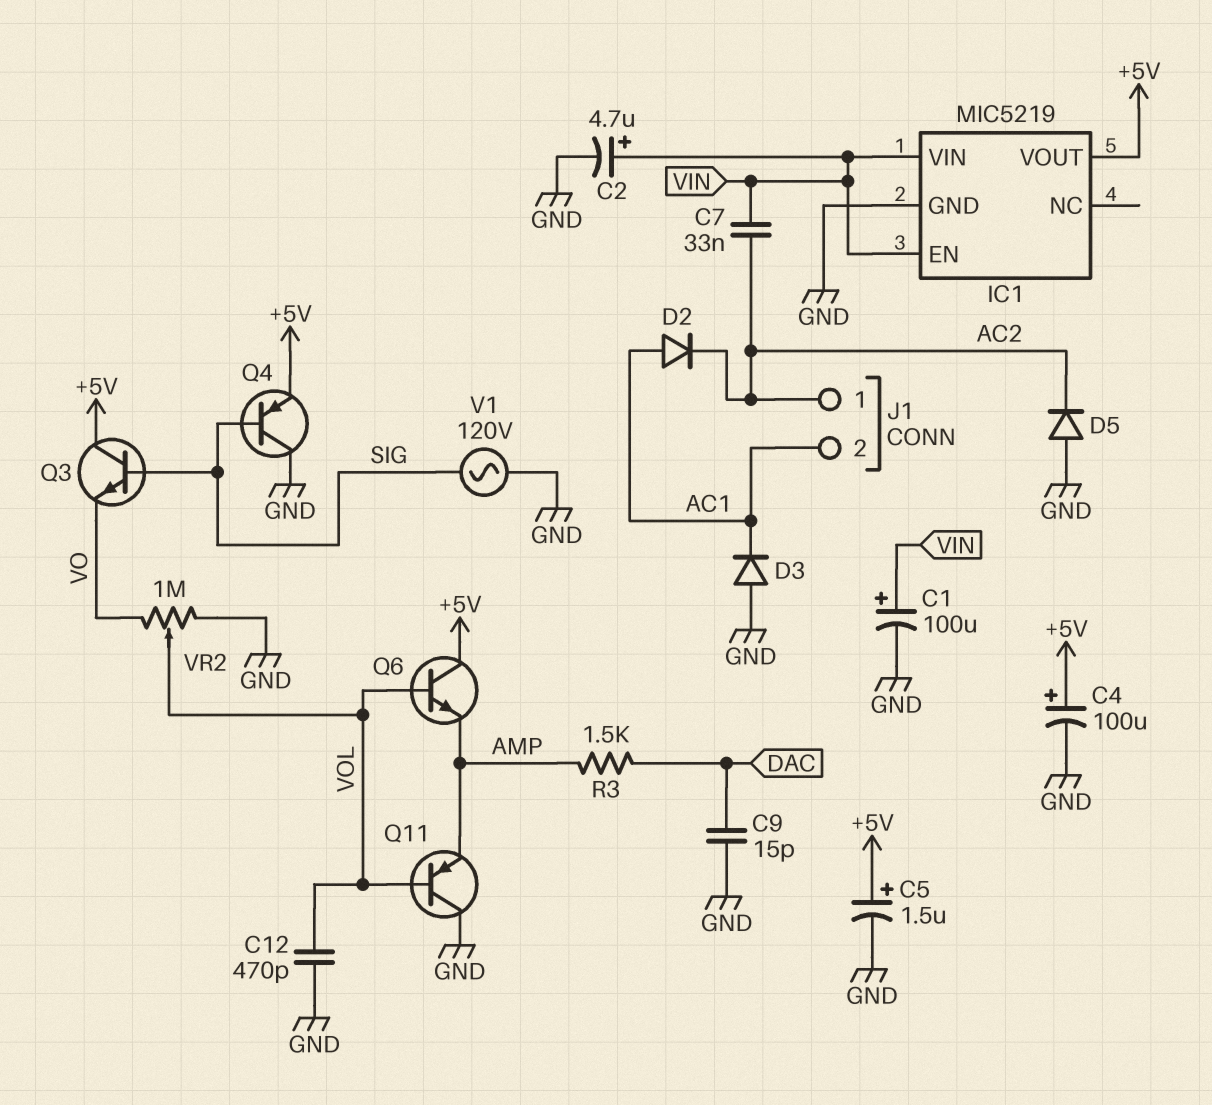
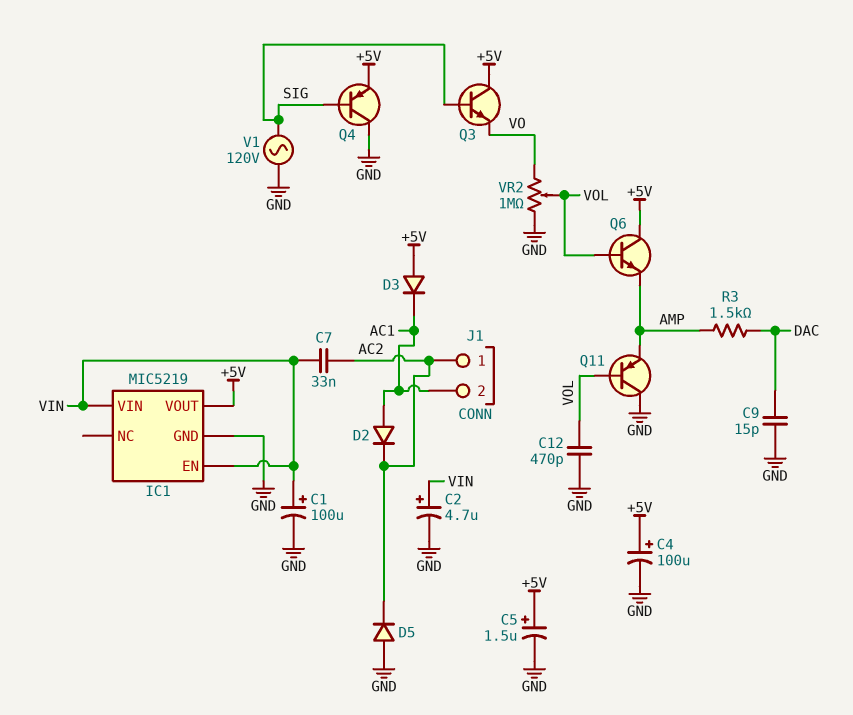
D3: diode (A GND, K AC1) -> diode (A +5V, K AC1)

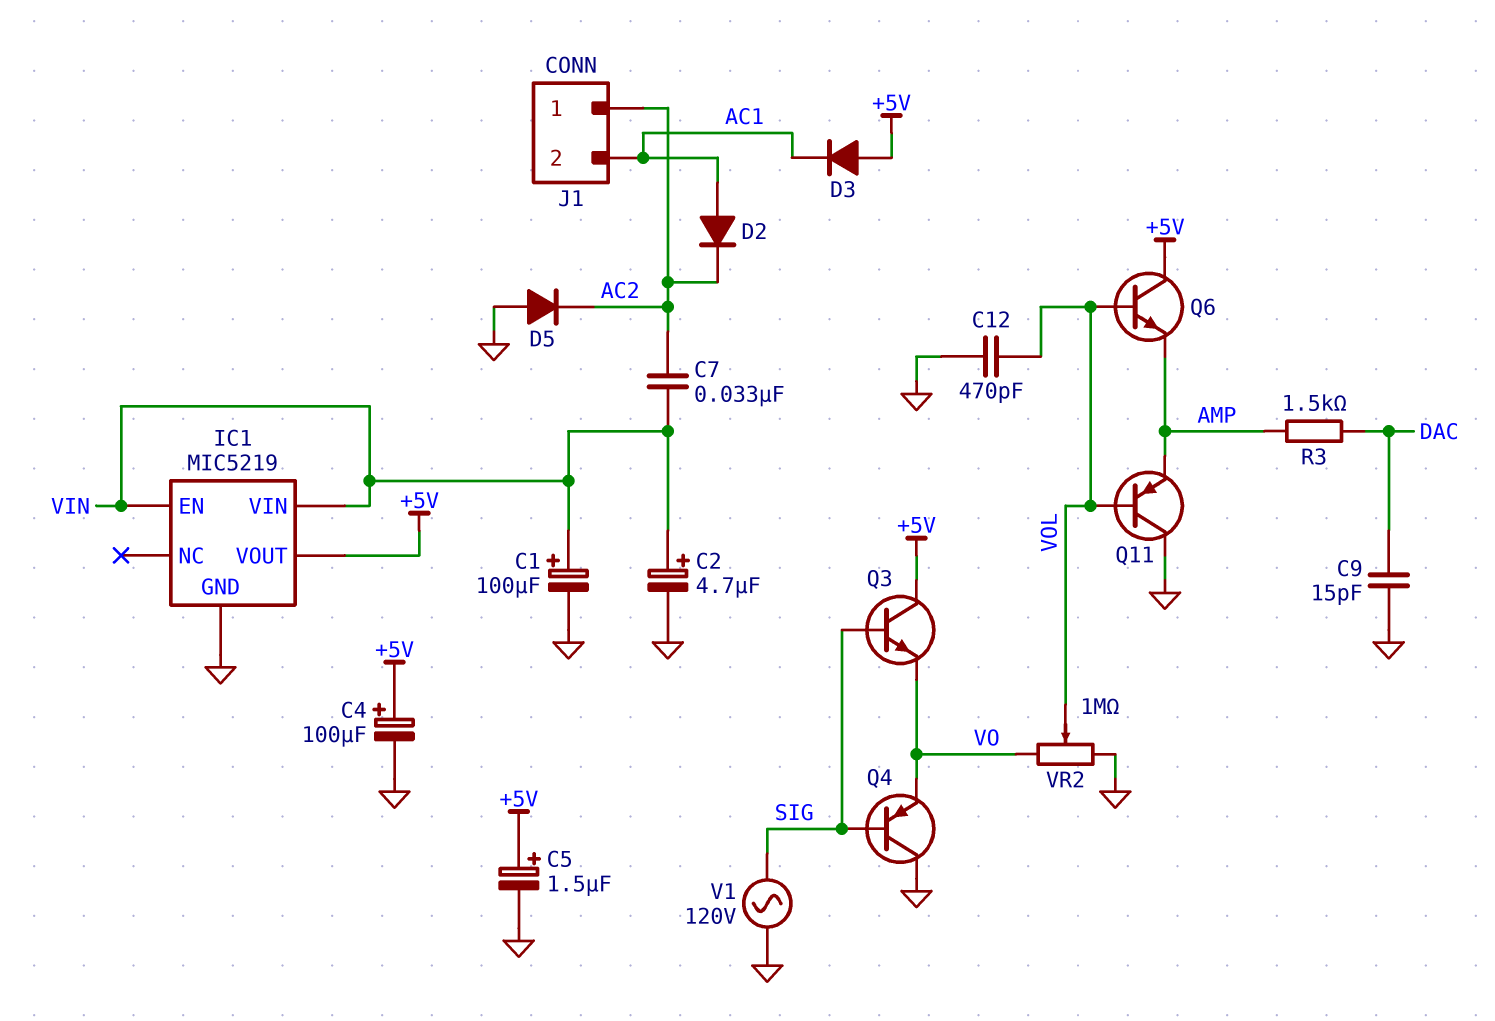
Q4: PNP (B SIG, C GND, E +5V) -> PNP (B SIG, C GND, E VO)

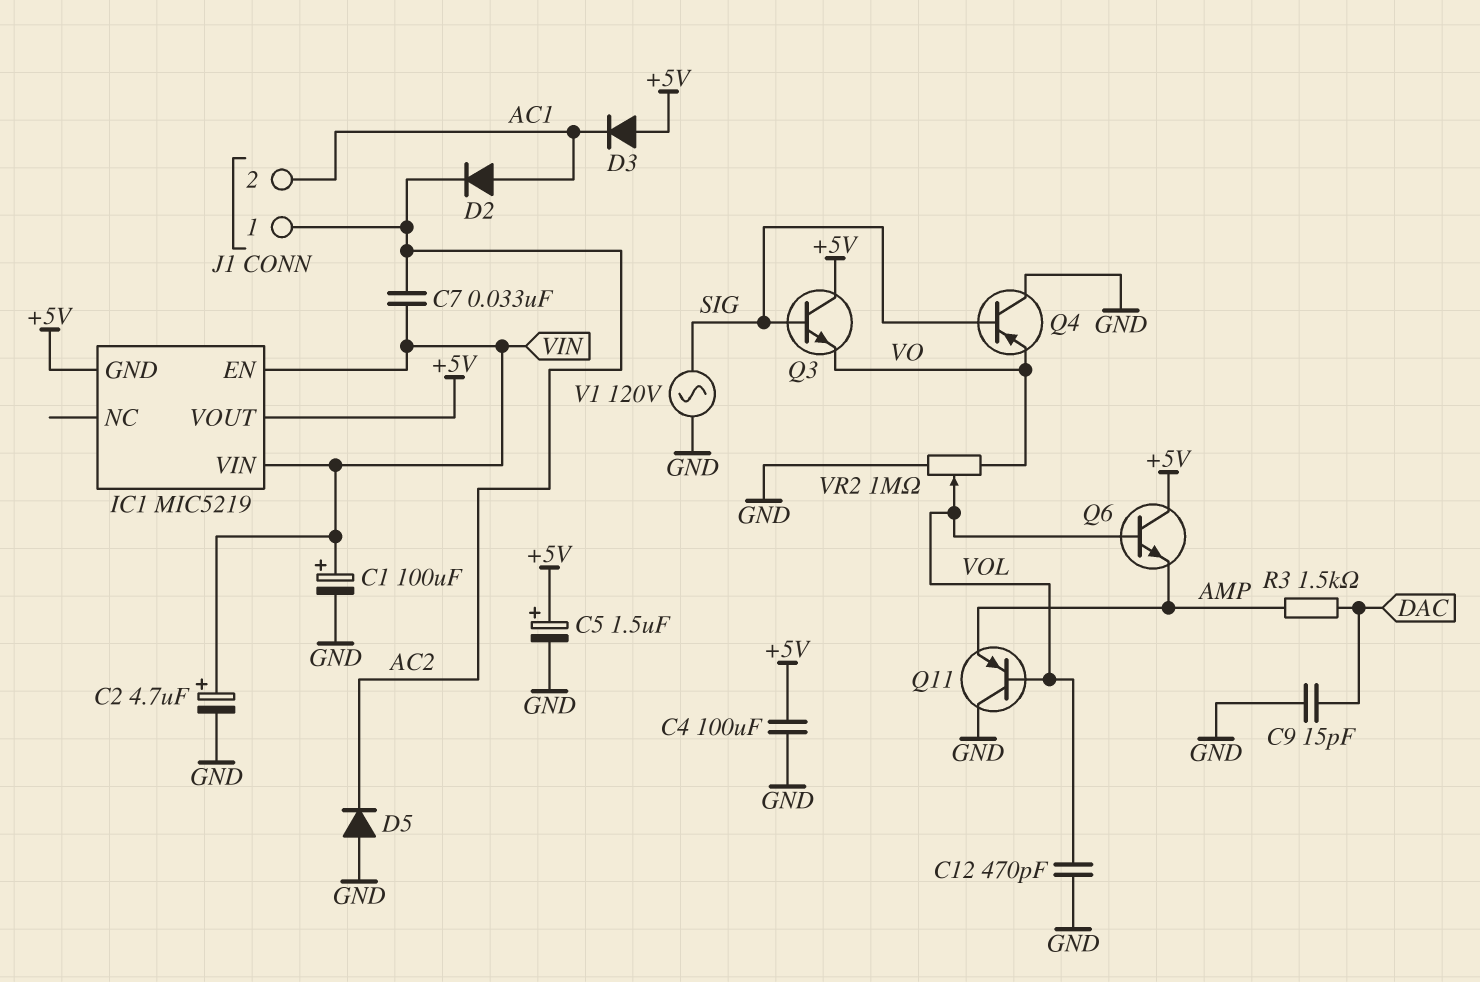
C4: 100uF (plus +5V, minus GND) -> 100uF (+5V, GND)
IC1 pin GND: GND -> +5V

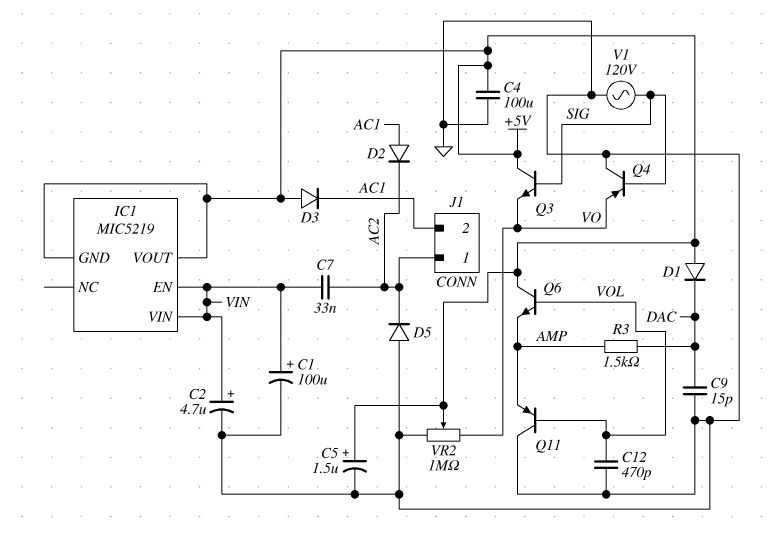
D1: none -> diode (A +5V, K DAC)
VR2: 1M (GND, VO, wiper VOL) -> 1M (GND, VO, wiper +5V)

